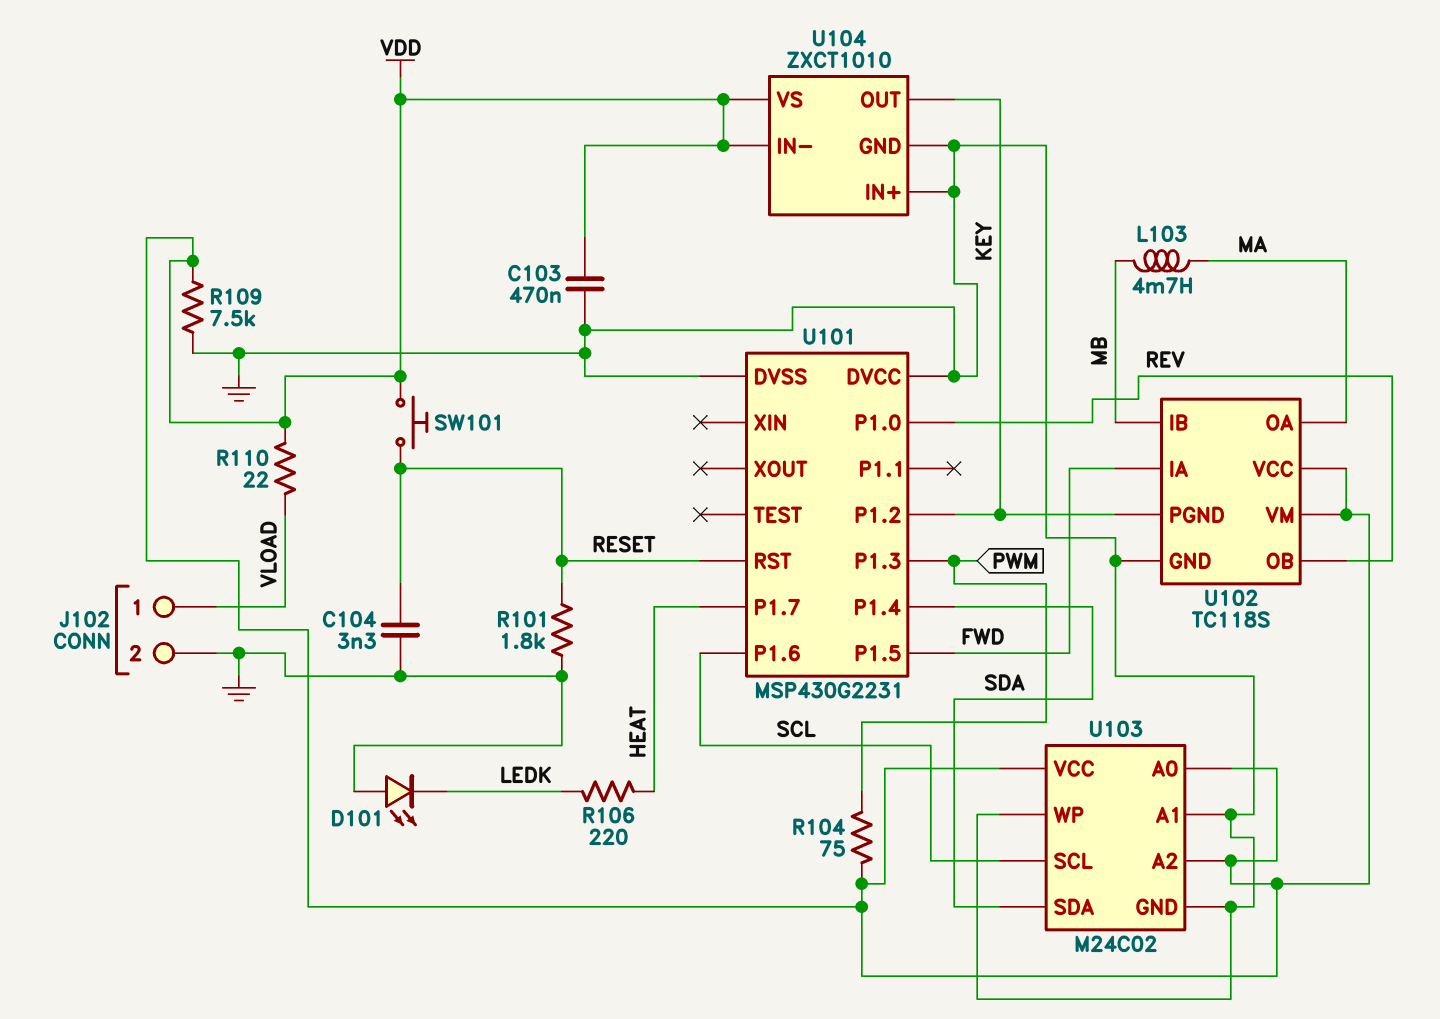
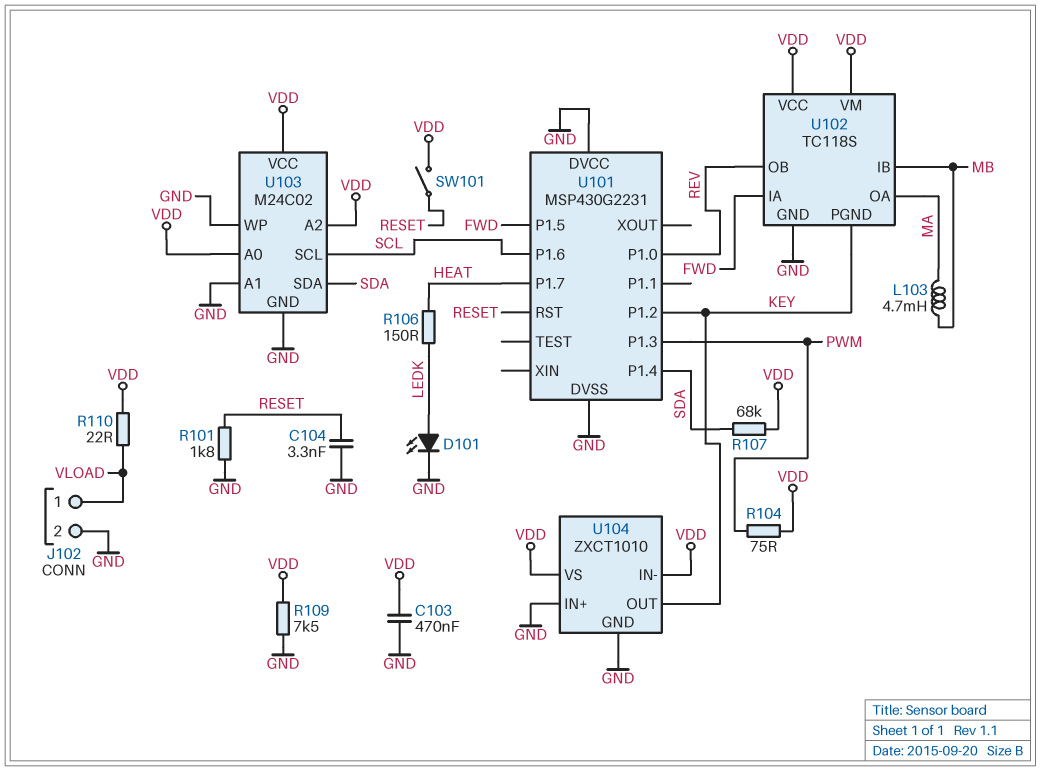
D101: LED (A GND, K LEDK) -> LED (A LEDK, K GND)
R106: 220 (HEAT, LEDK) -> 150 (HEAT, LEDK)
R107: none -> 68k (SDA, VDD)
SW101: button (RESET, VDD) -> switch (RESET, VDD)

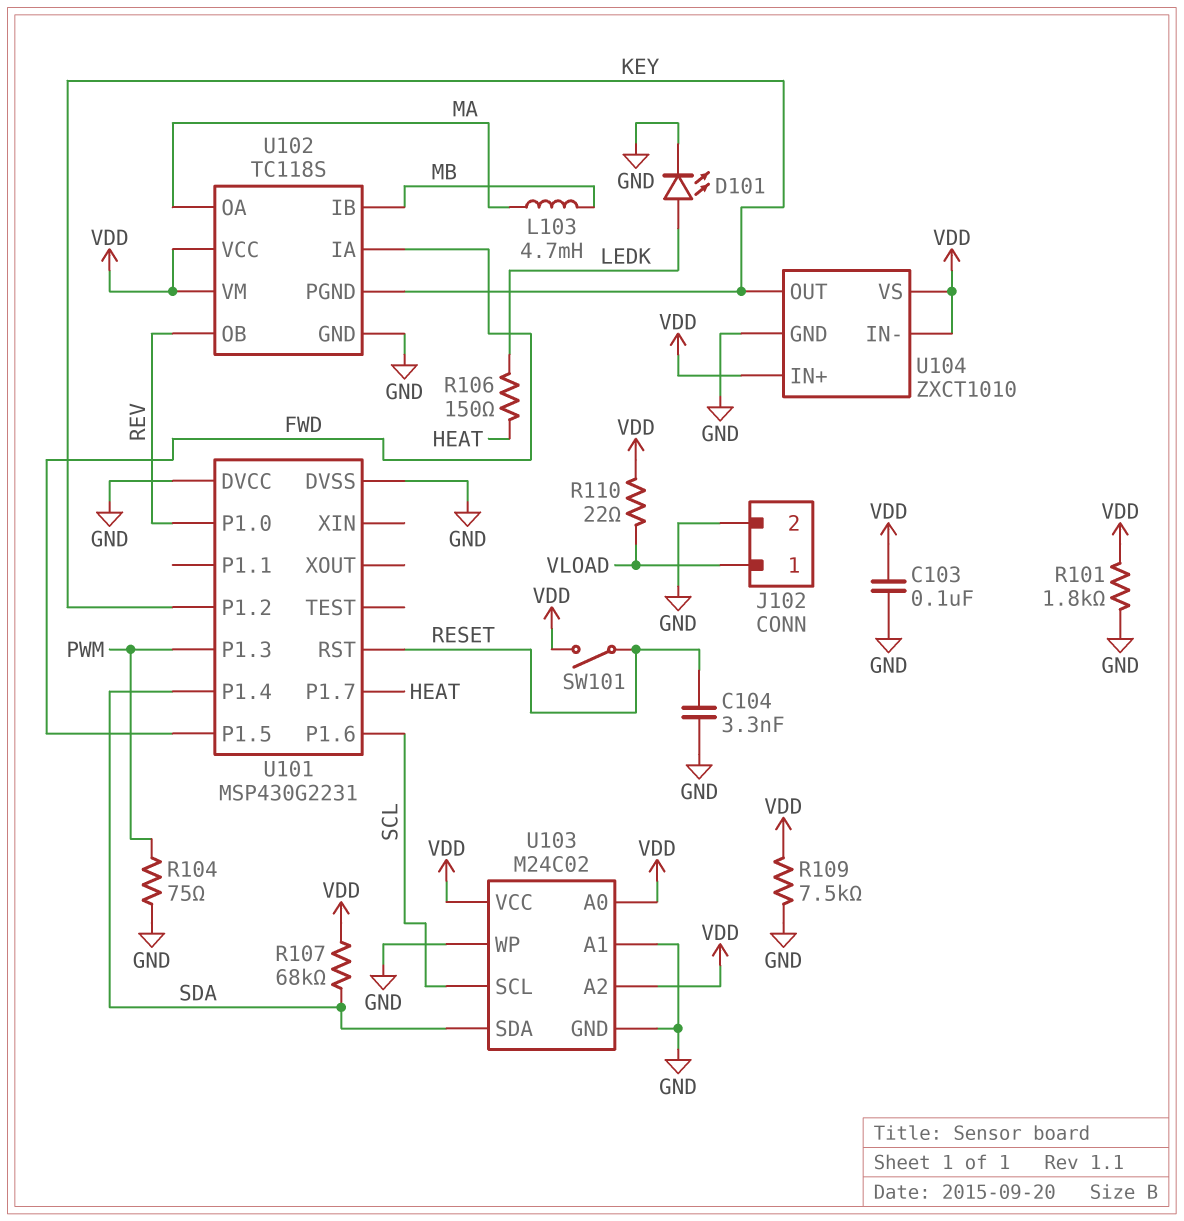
C103: 470nF (GND, VDD) -> 100nF (GND, VDD)
R101: 1.8k (GND, RESET) -> 1.8k (GND, VDD)
R104: 75 (PWM, VDD) -> 75 (GND, PWM)
U104 pin IN+: GND -> VDD

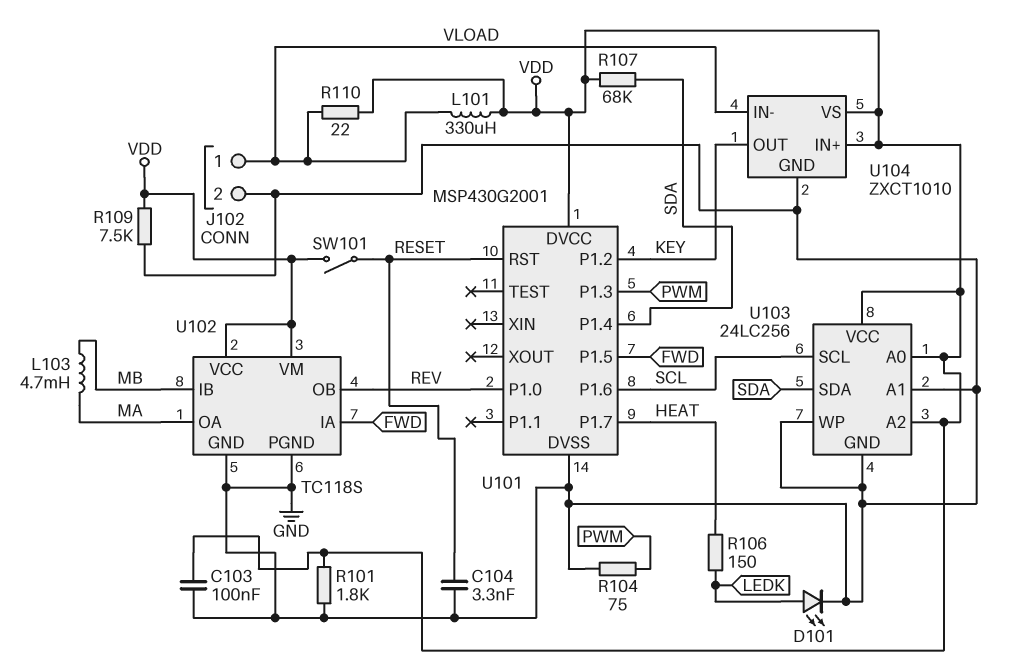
L101: none -> 330uH (VDD, VLOAD)
U101: MSP430G2231 -> MSP430G2001
U101 pin DVCC: GND -> VDD
U102 pin PGND: KEY -> GND
U103: M24C02 -> 24LC256
U104 pin IN-: VDD -> VLOAD

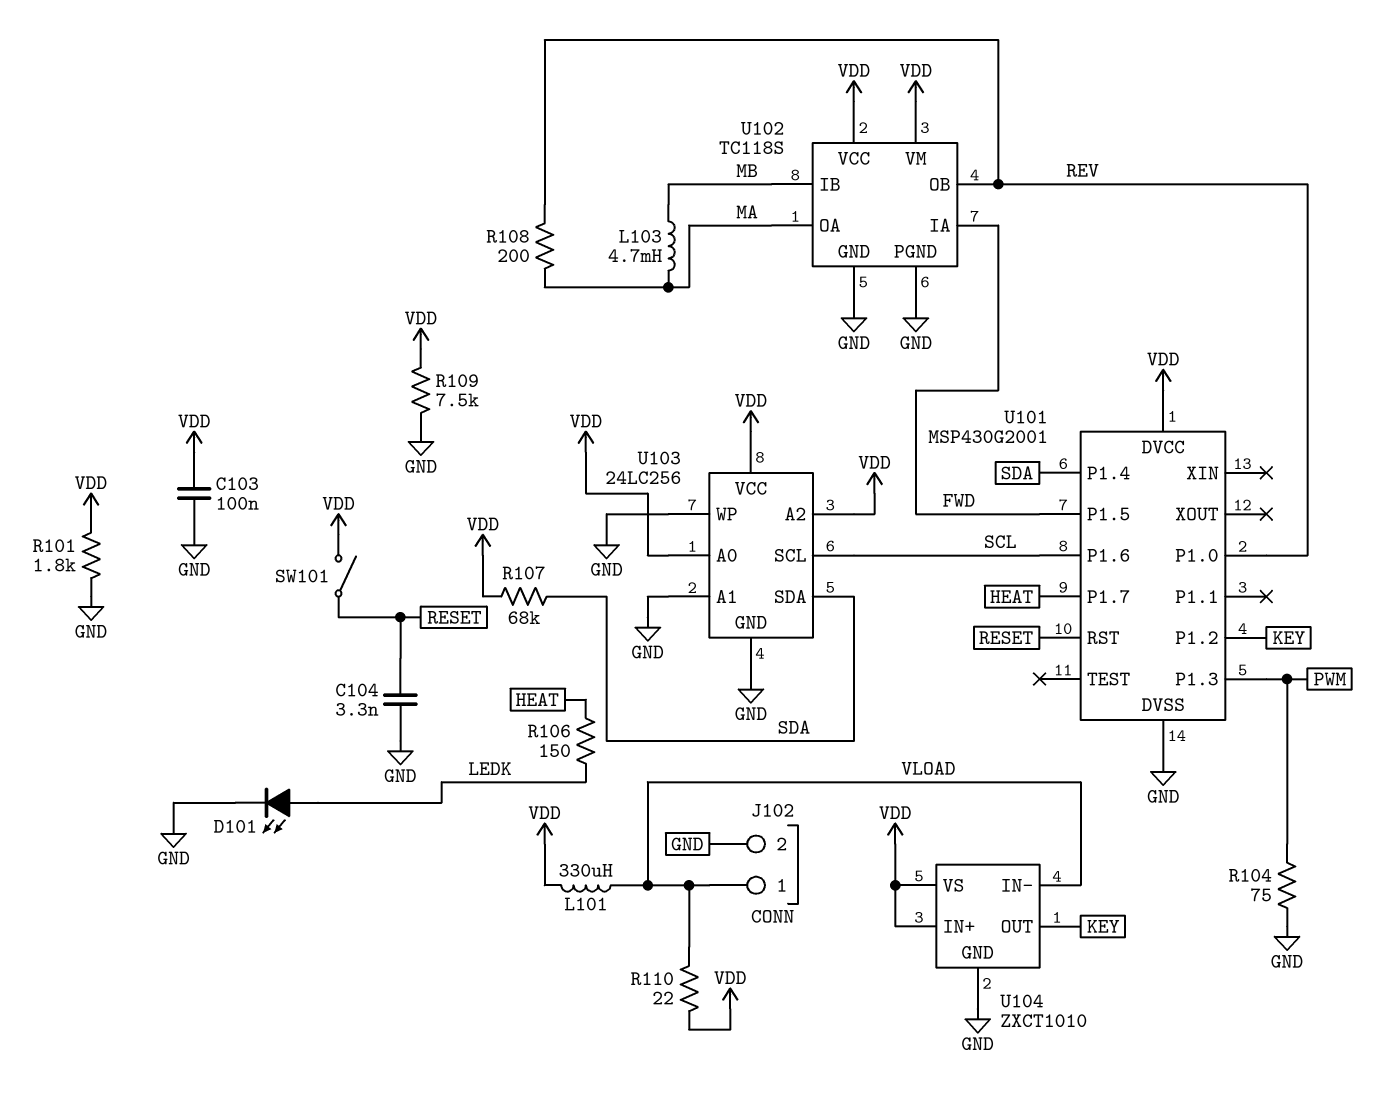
R108: none -> 200 (MA, REV)

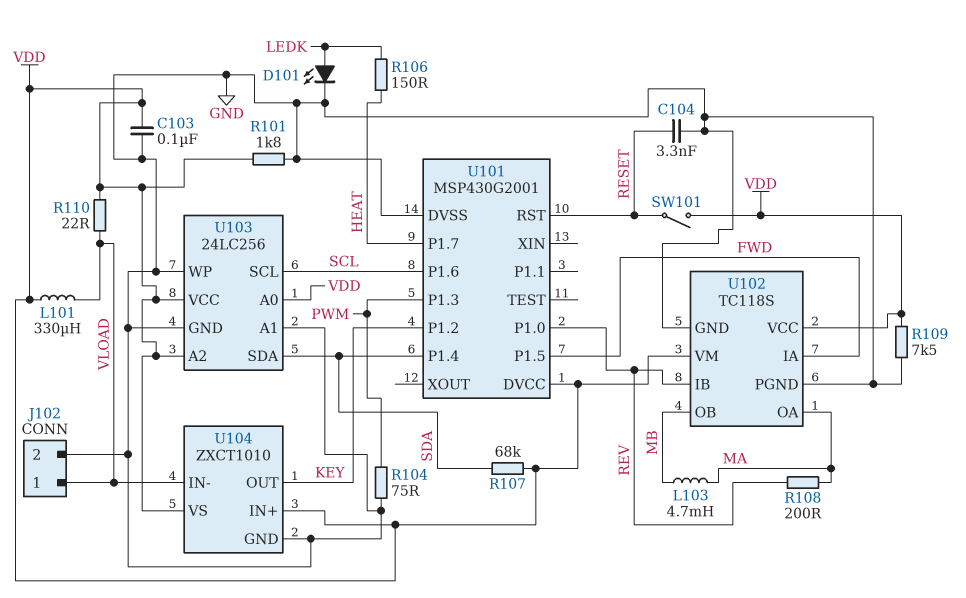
U102 pin IB: MB -> REV
U102 pin OB: REV -> MB

